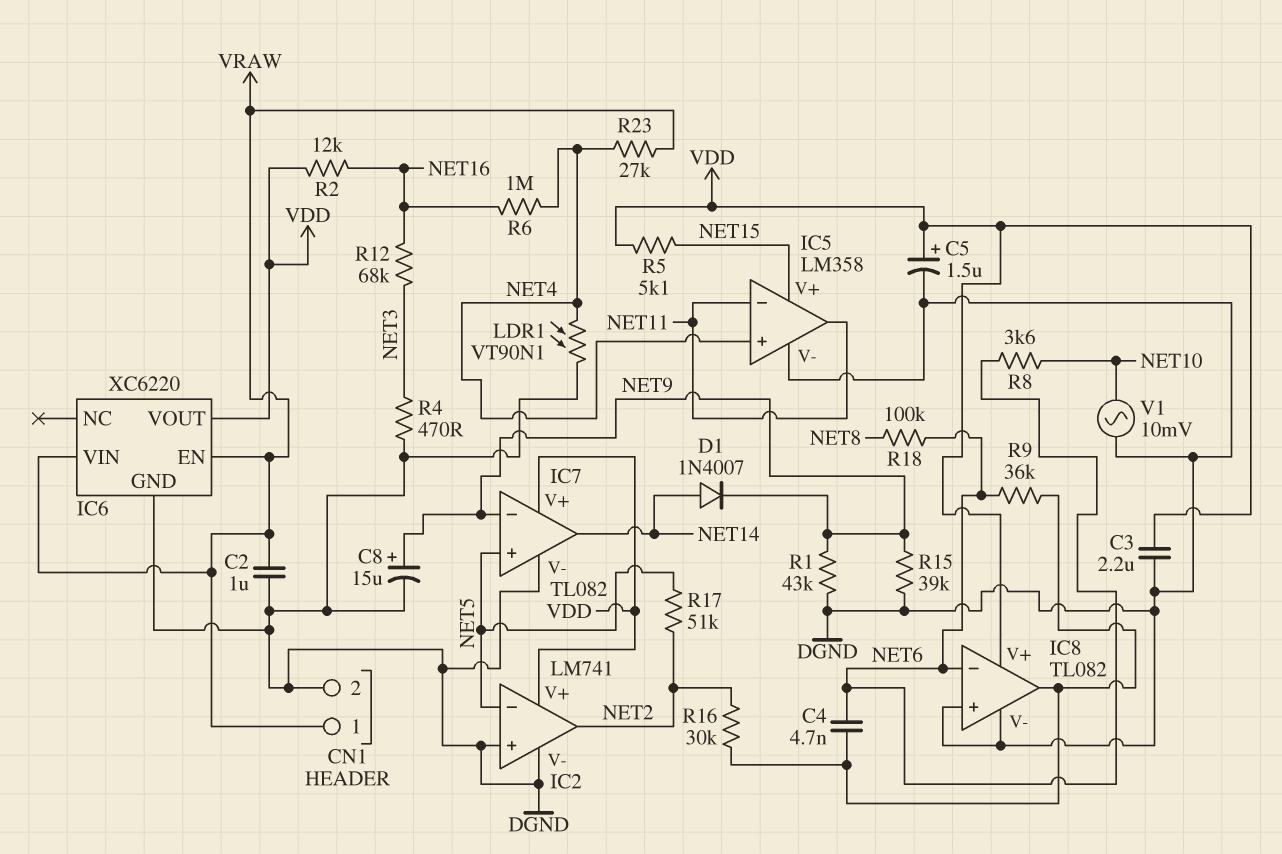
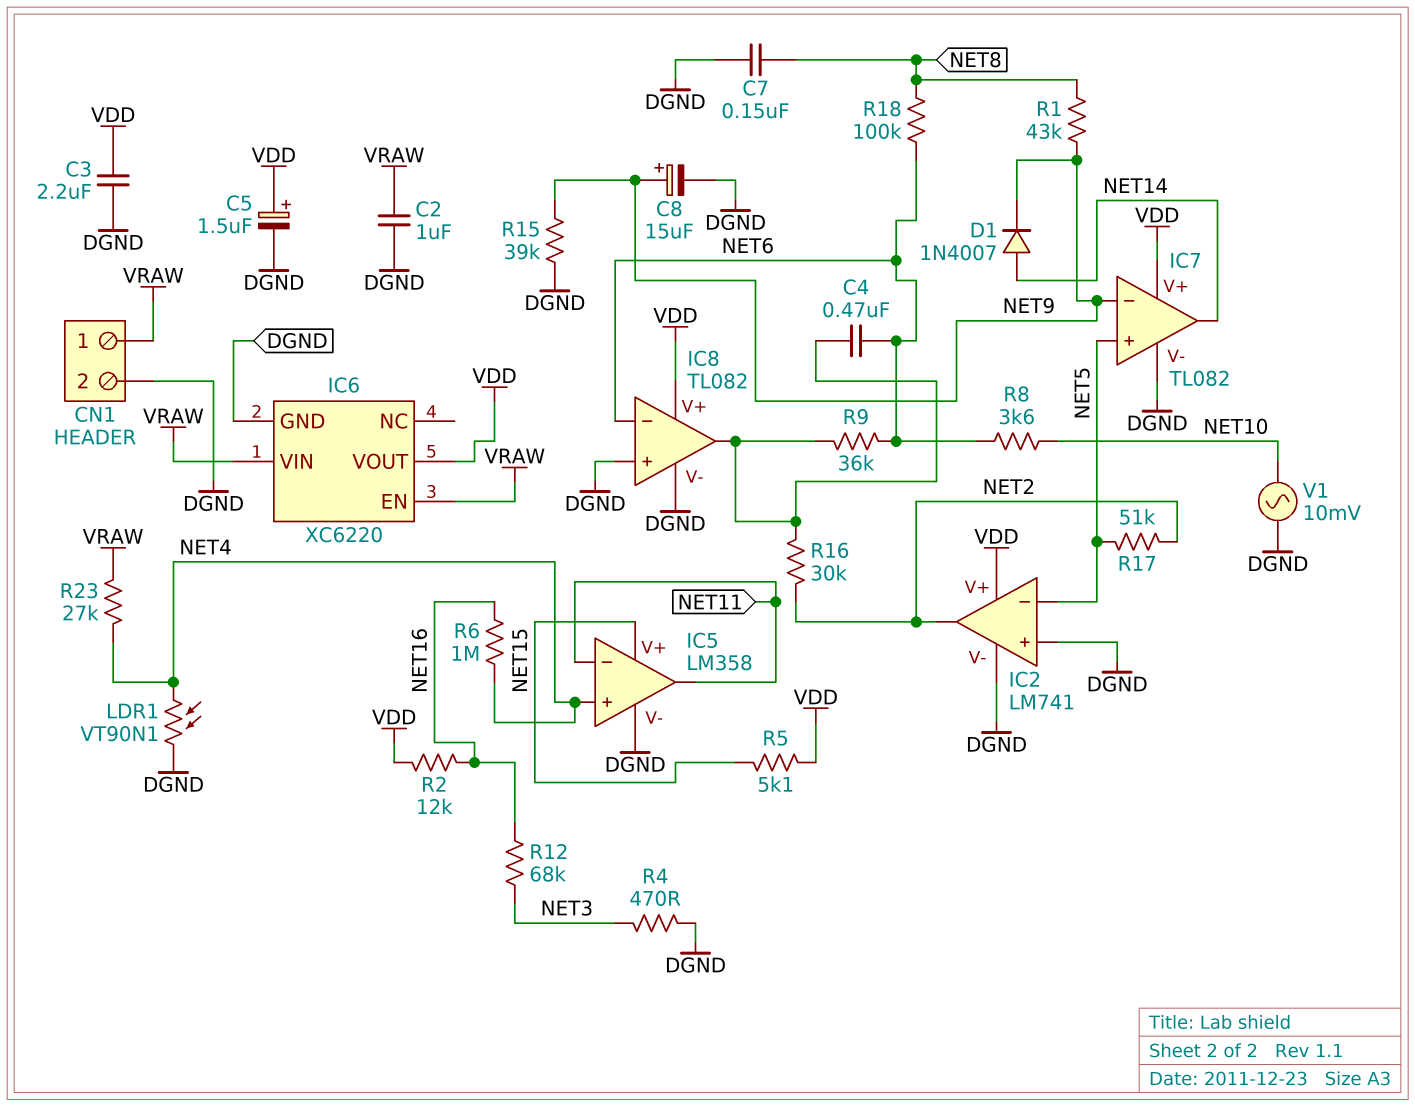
C4: 4.7nF (IC8/out, NET6) -> 470nF (IC8/out, NET6)
C7: none -> 150nF (DGND, NET8)
R1: 43k (DGND, NET9) -> 43k (NET8, NET9)

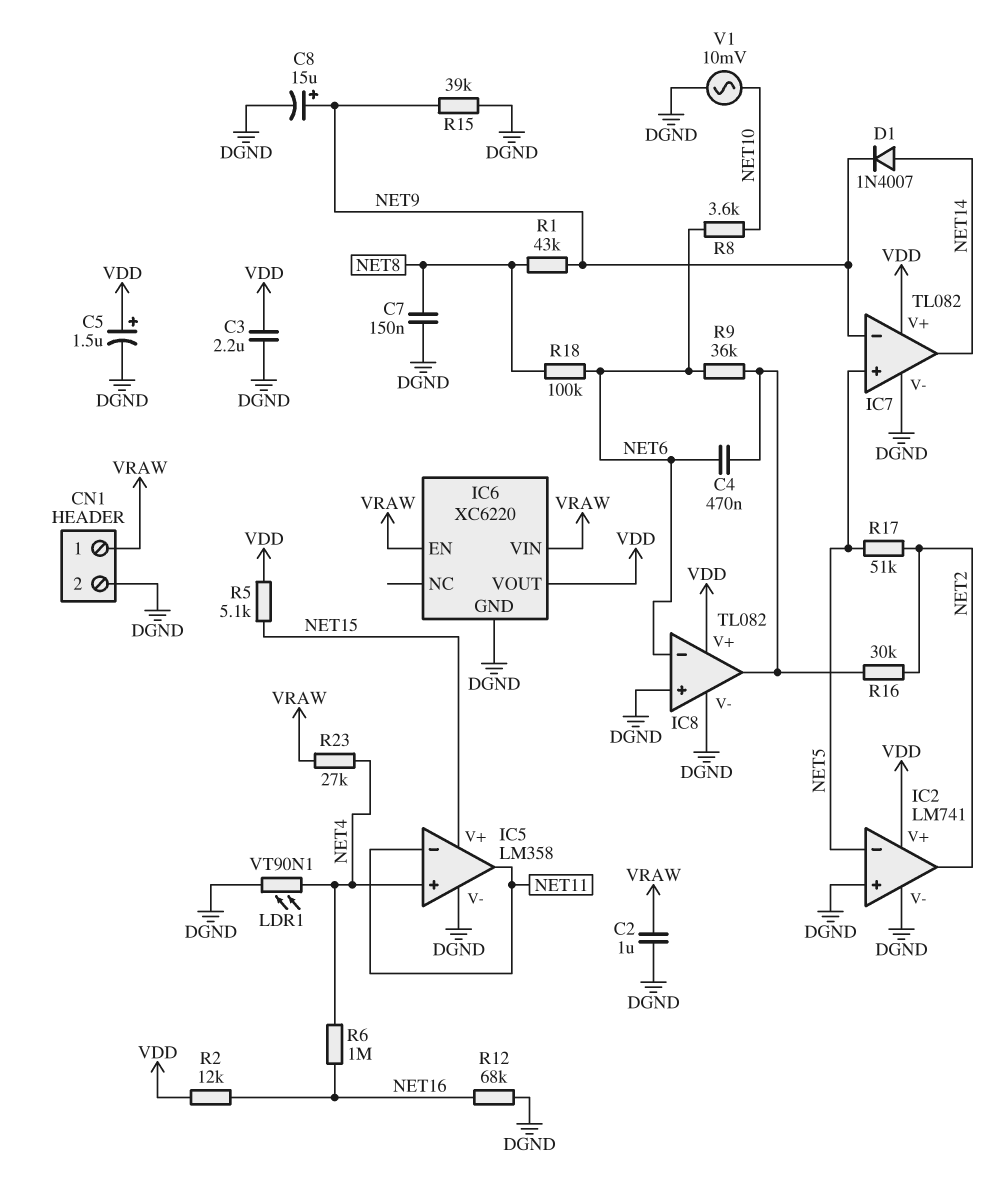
R4: 470 (DGND, NET3) -> none
R12: 68k (NET3, NET16) -> 68k (DGND, NET16)

